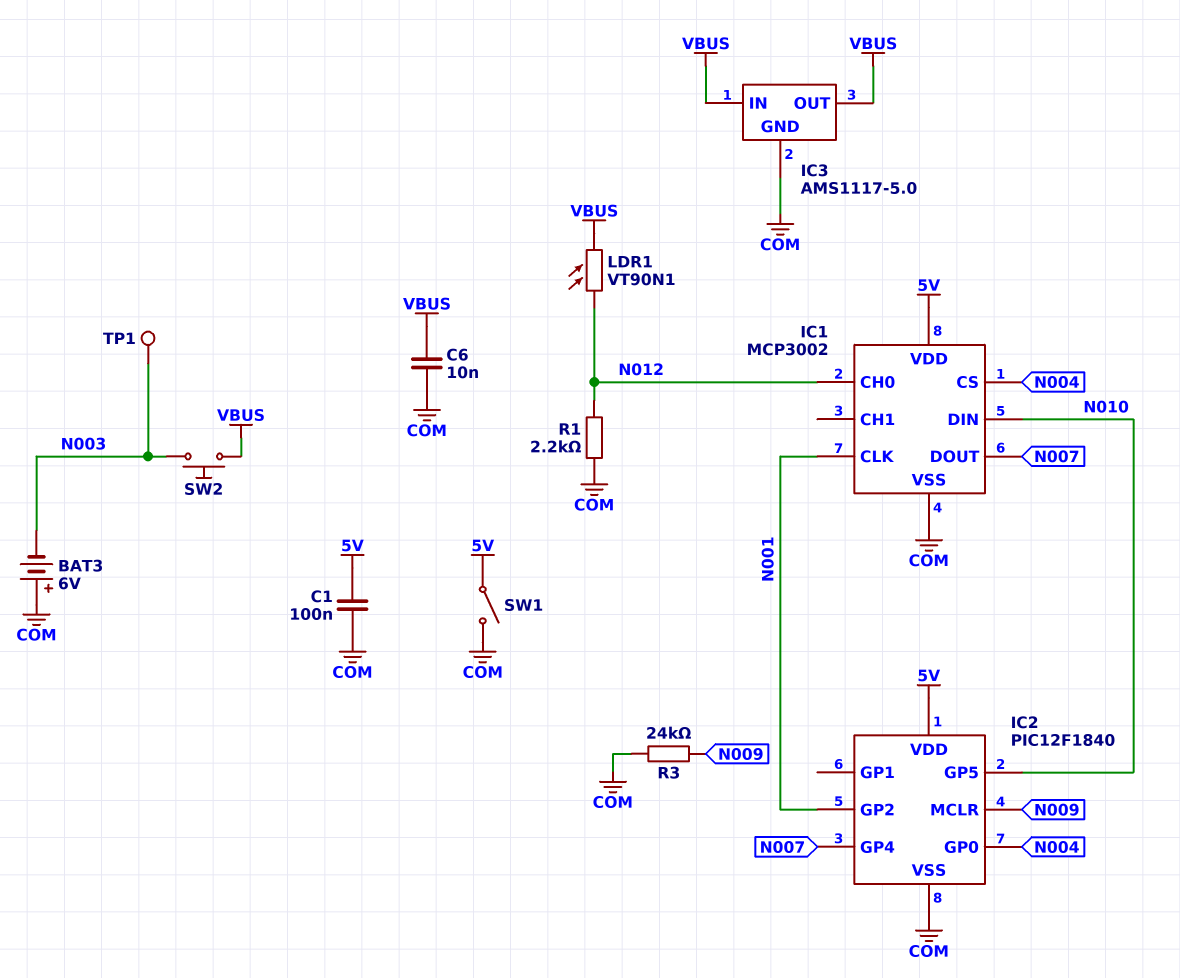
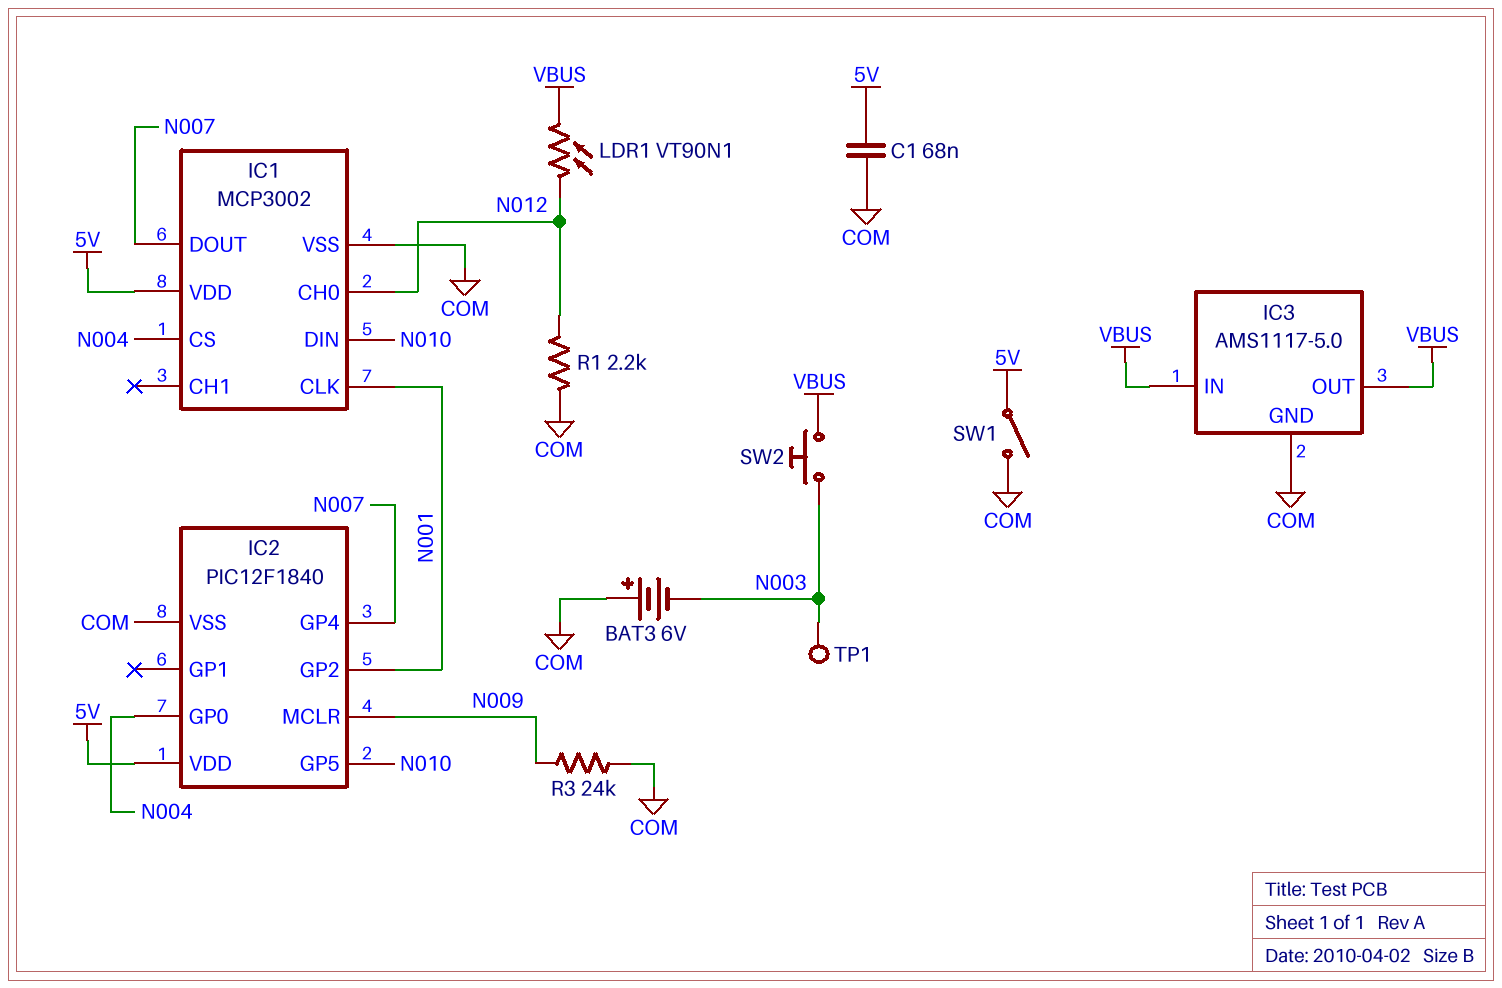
C1: 100nF (5V, COM) -> 68nF (5V, COM)
C6: 10nF (COM, VBUS) -> none

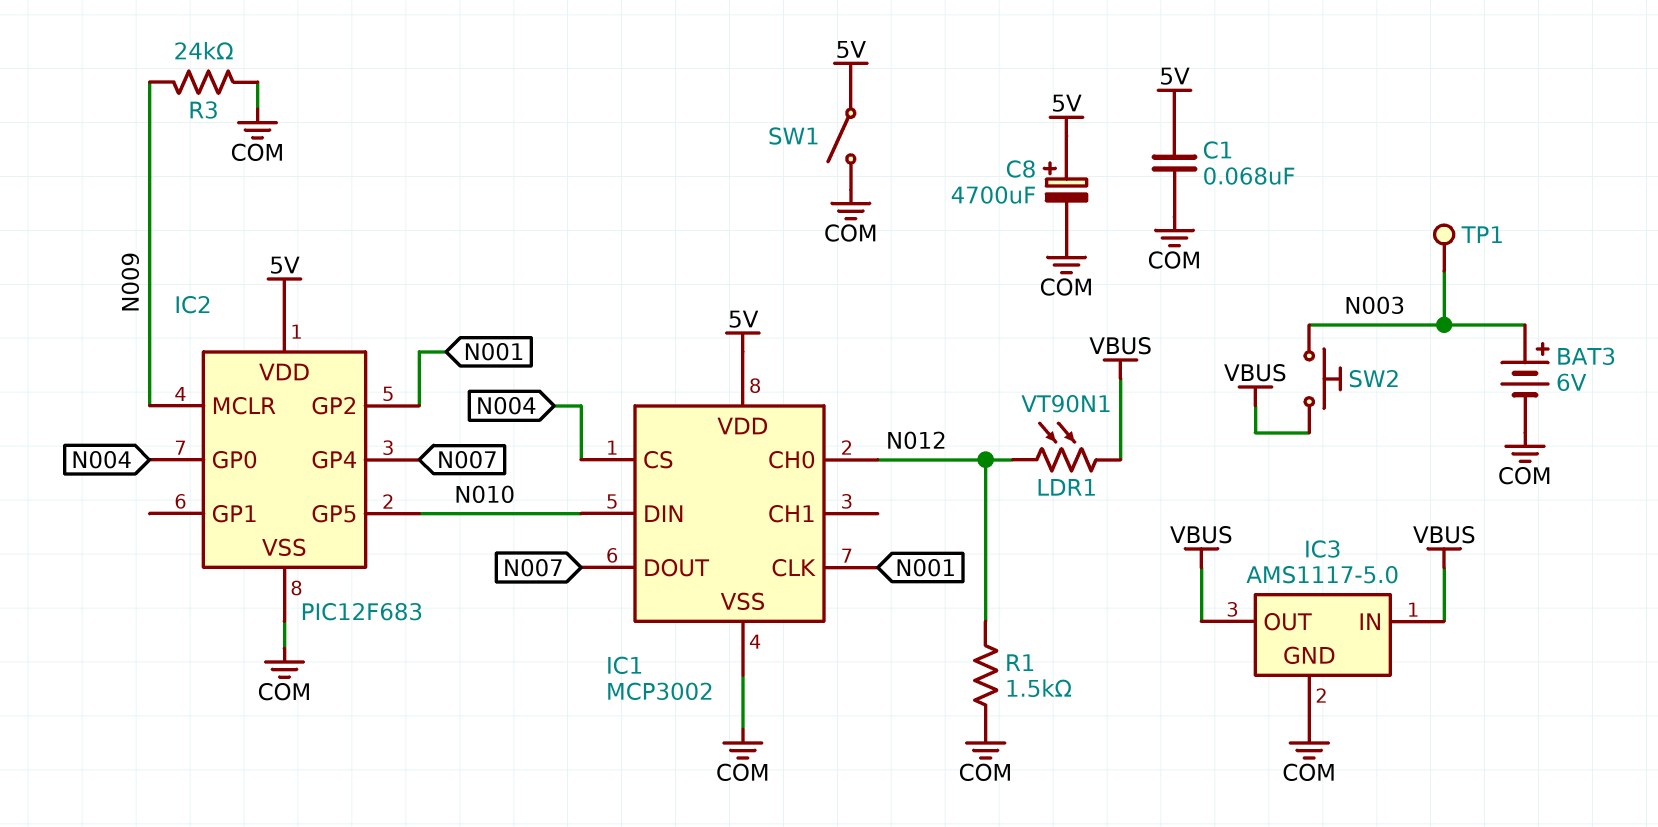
BAT3: 6V (plus COM, minus N003) -> 6V (plus N003, minus COM)
C8: none -> 4700uF (plus 5V, minus COM)
IC2: PIC12F1840 -> PIC12F683
R1: 2.2k (COM, N012) -> 1.5k (COM, N012)

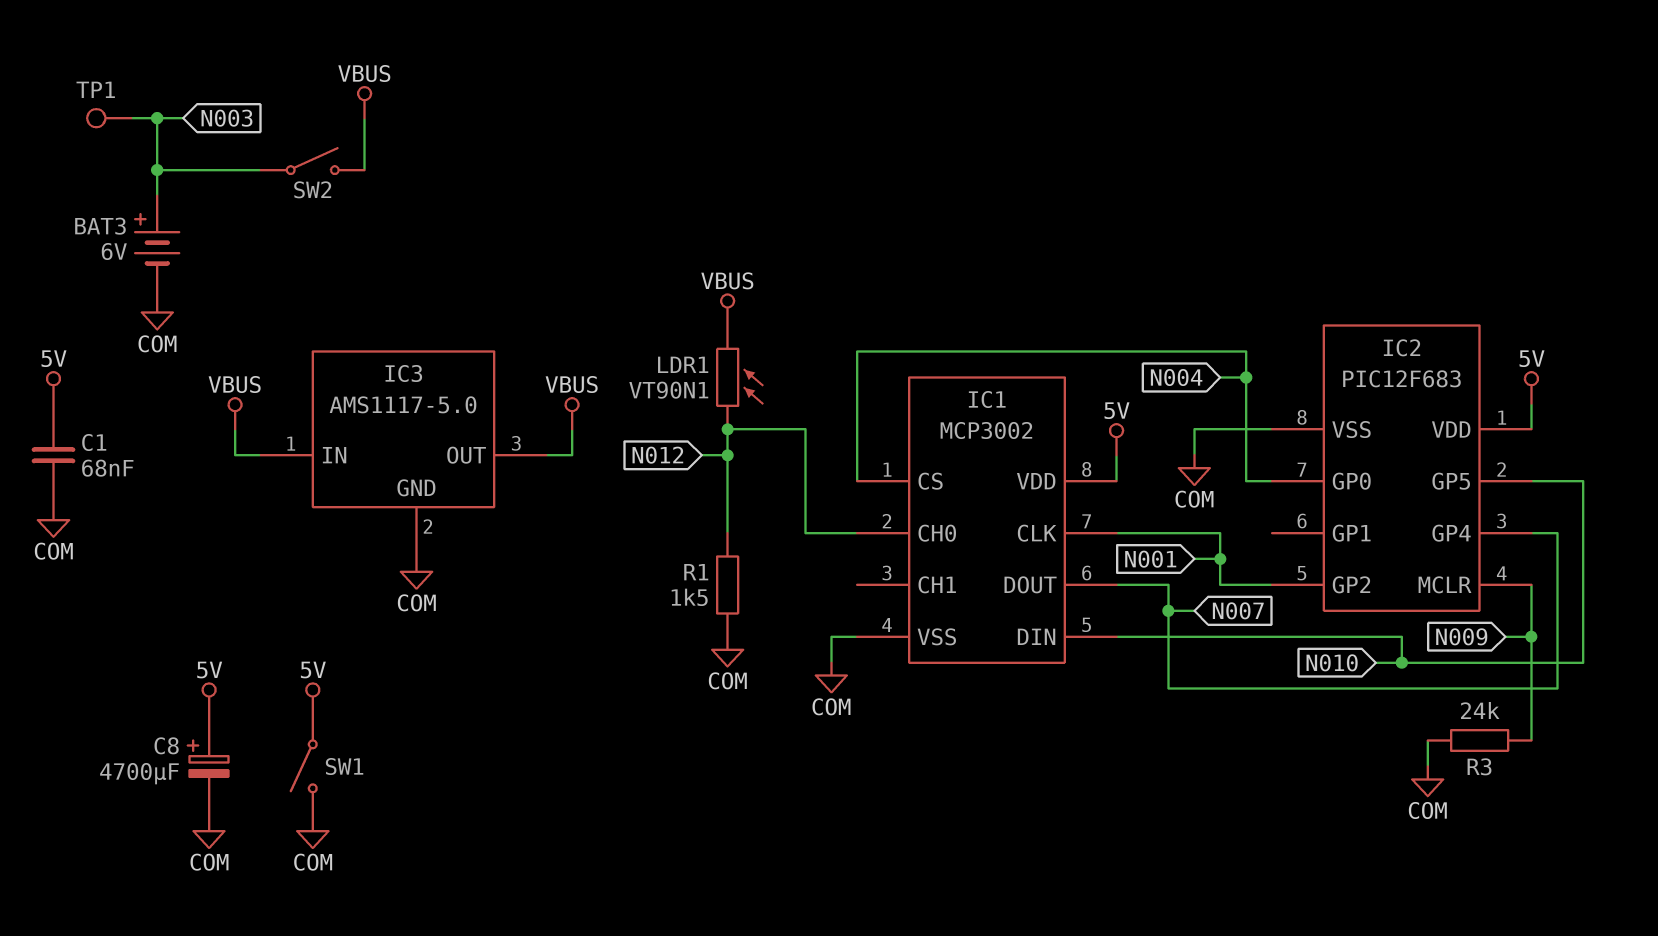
SW2: button (N003, VBUS) -> switch (N003, VBUS)

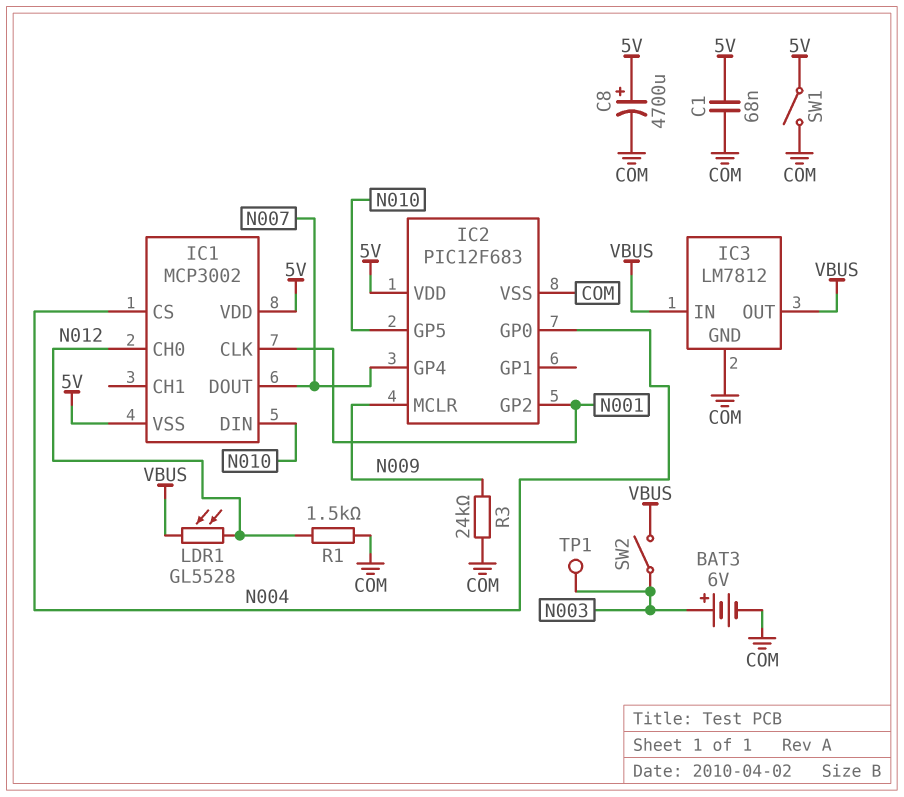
IC1 pin VSS: COM -> 5V
IC3: AMS1117-5.0 -> LM7812
LDR1: VT90N1 (N012, VBUS) -> GL5528 (N012, VBUS)

